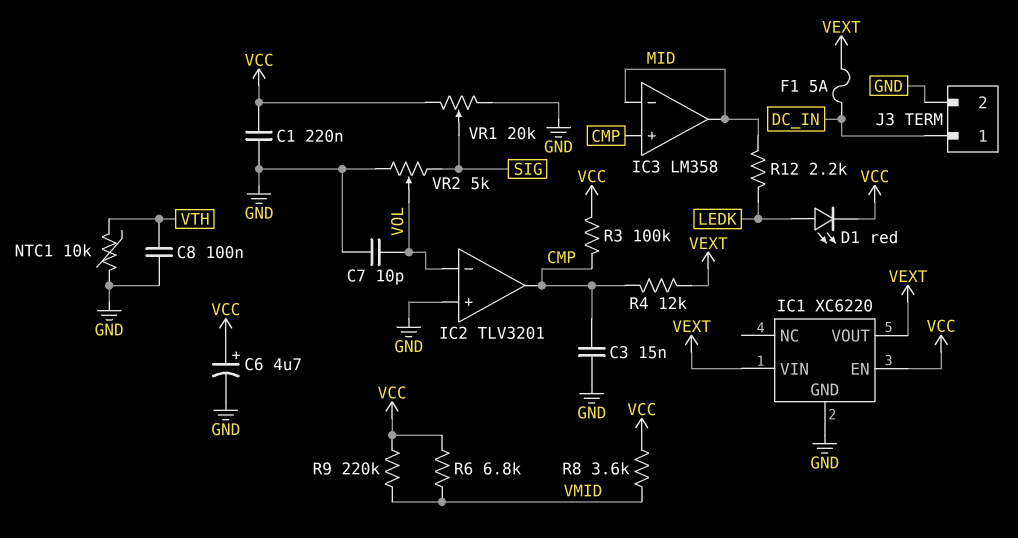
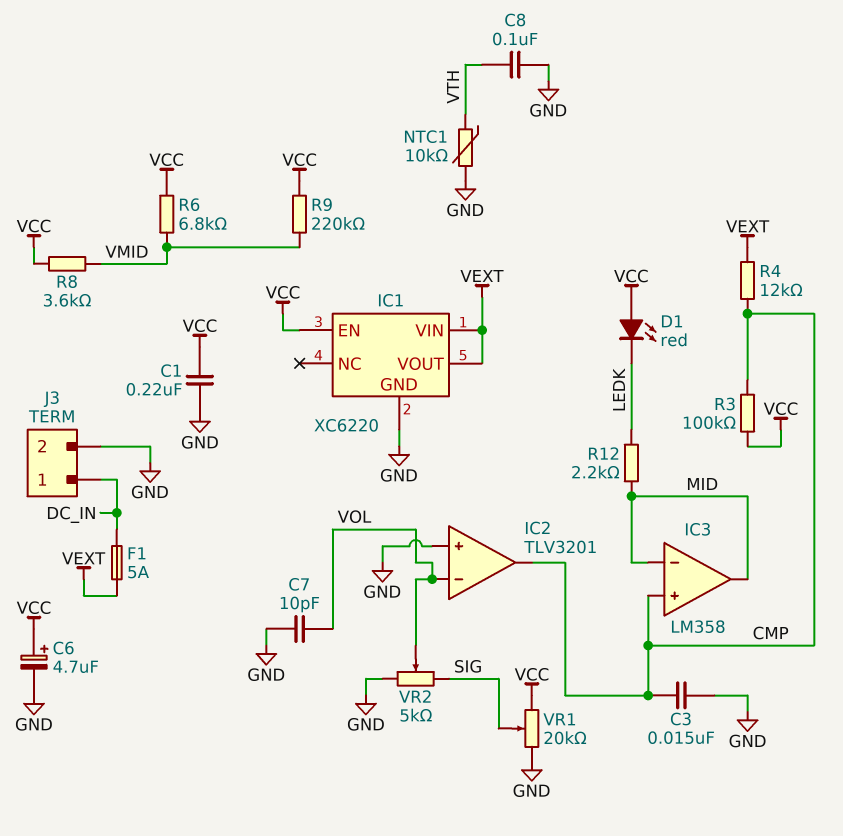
D1: LED red (A LEDK, K VCC) -> LED red (A VCC, K LEDK)

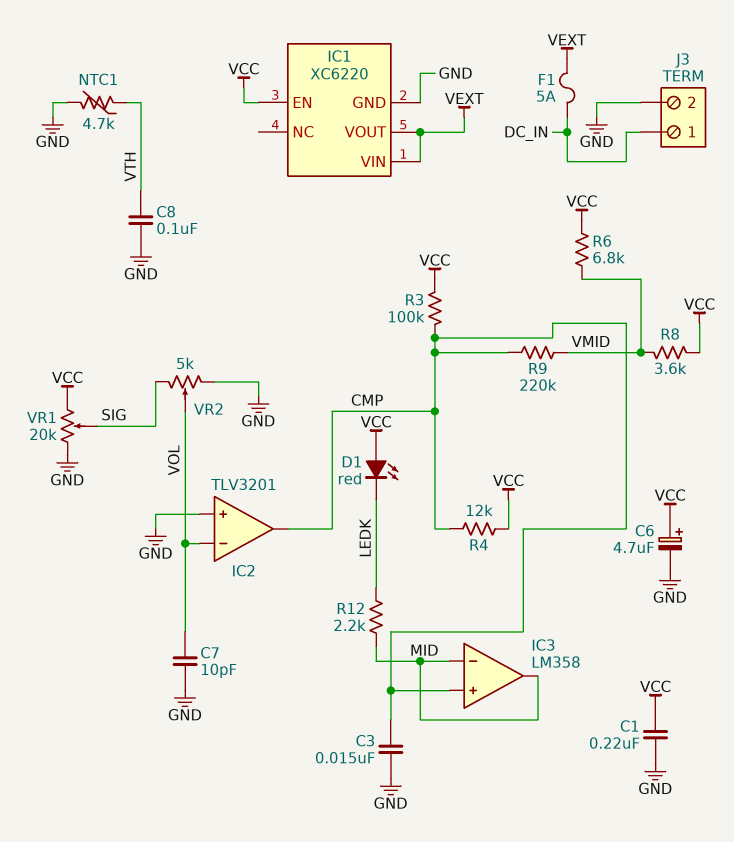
NTC1: 10k (GND, VTH) -> 4.7k (GND, VTH)
R4: 12k (CMP, VEXT) -> 12k (CMP, VCC)
R9: 220k (VCC, VMID) -> 220k (CMP, VMID)

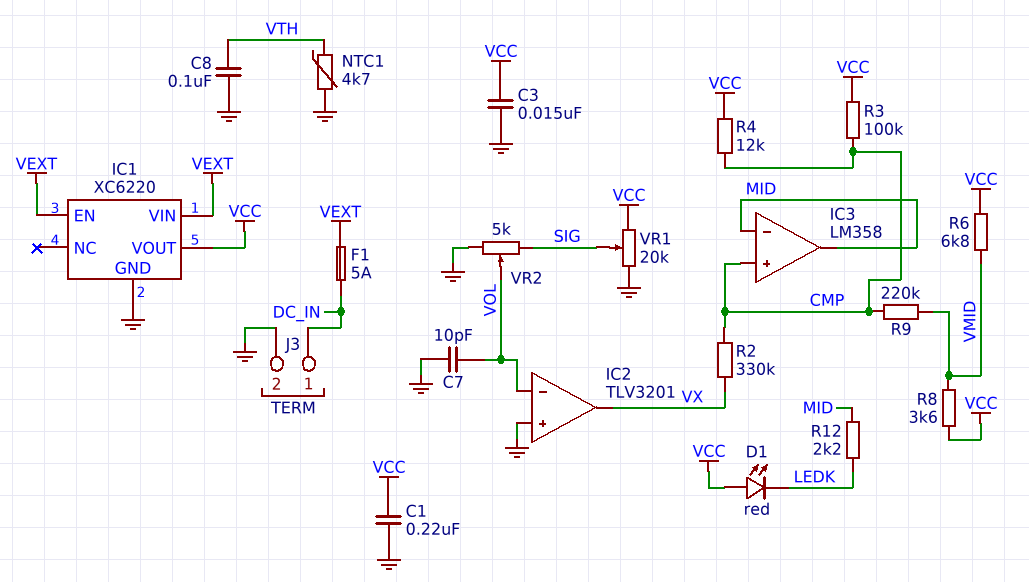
C3: 15nF (CMP, GND) -> 15nF (GND, VCC)
C6: 4.7uF (plus VCC, minus GND) -> none
IC1 pin EN: VCC -> VEXT
IC1 pin VOUT: VEXT -> VCC
IC2 pin out: CMP -> VX
R2: none -> 330k (CMP, VX)

